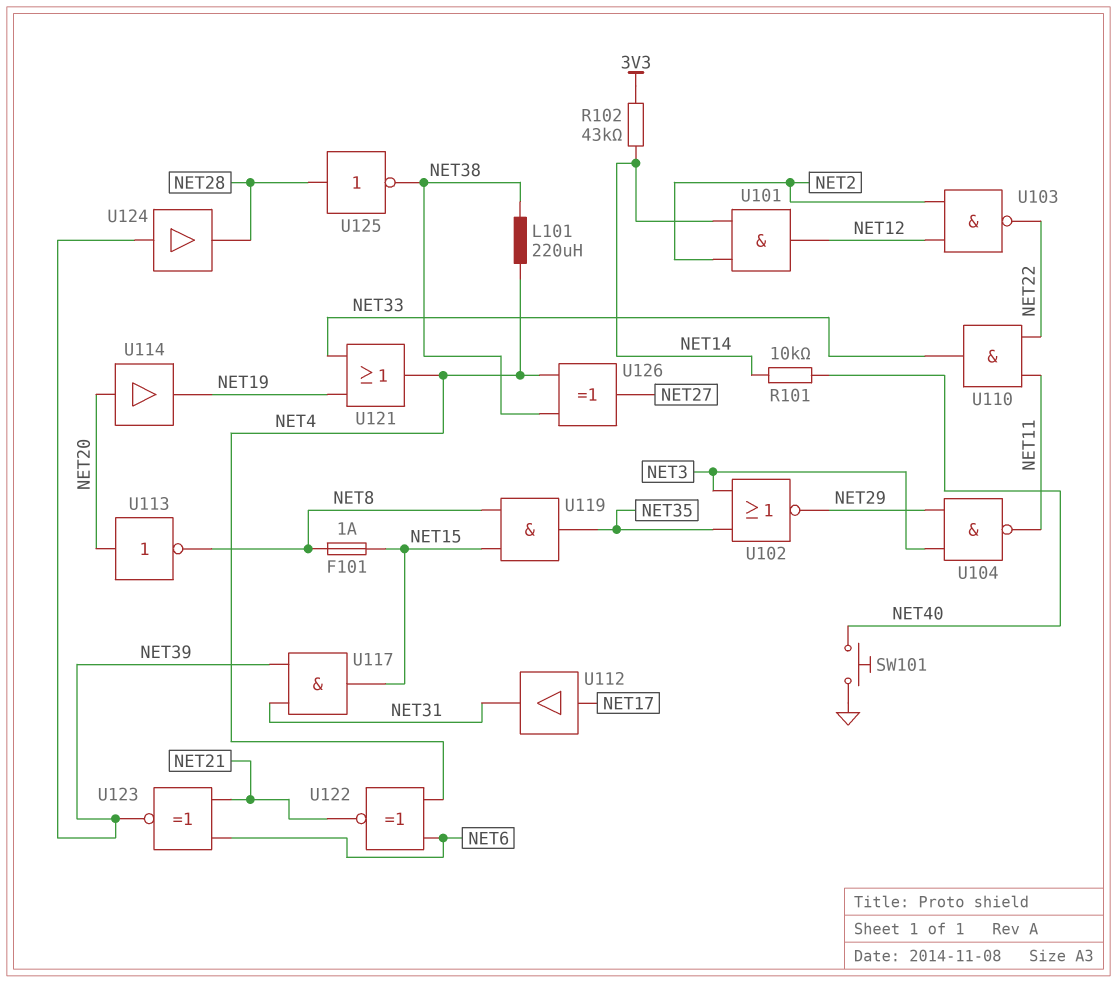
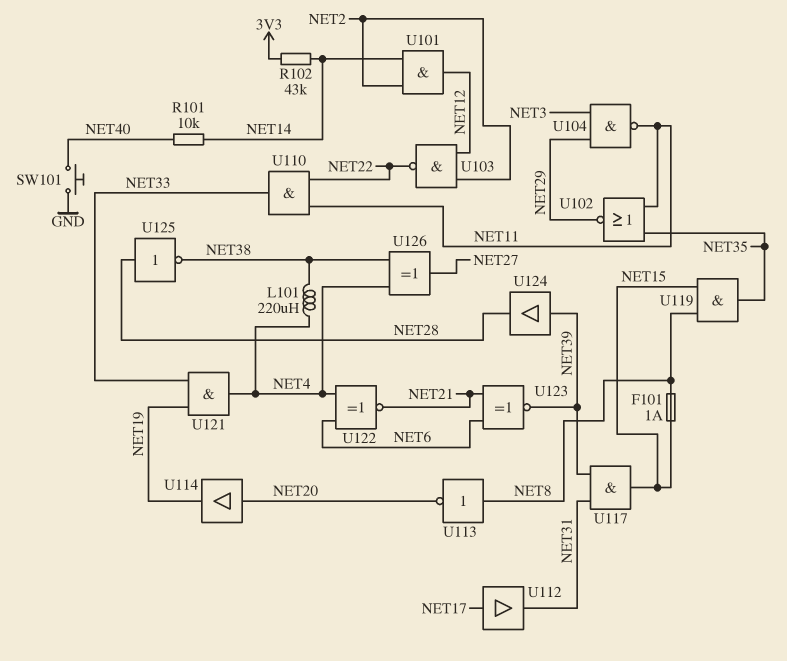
U102: NOR (in NET3, in NET35, out NET29) -> NOR (in NET11, in NET35, out NET29)
U113: NOT (in NET20, out NET8) -> NOT (in NET8, out NET20)
U121: OR (in NET19, in NET33, out NET4) -> AND (in NET19, in NET33, out NET4)

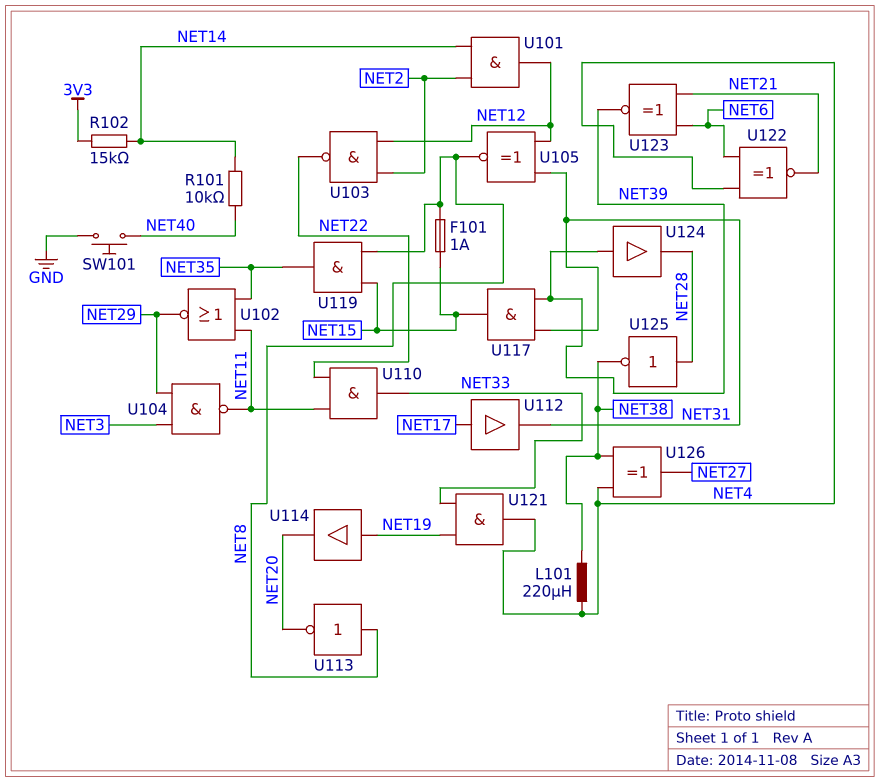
R102: 43k (3V3, NET14) -> 15k (3V3, NET14)
U105: none -> XNOR (in NET12, in NET31, out NET8)
U114: buffer (in NET20, out NET19) -> buffer (in NET19, out NET20)

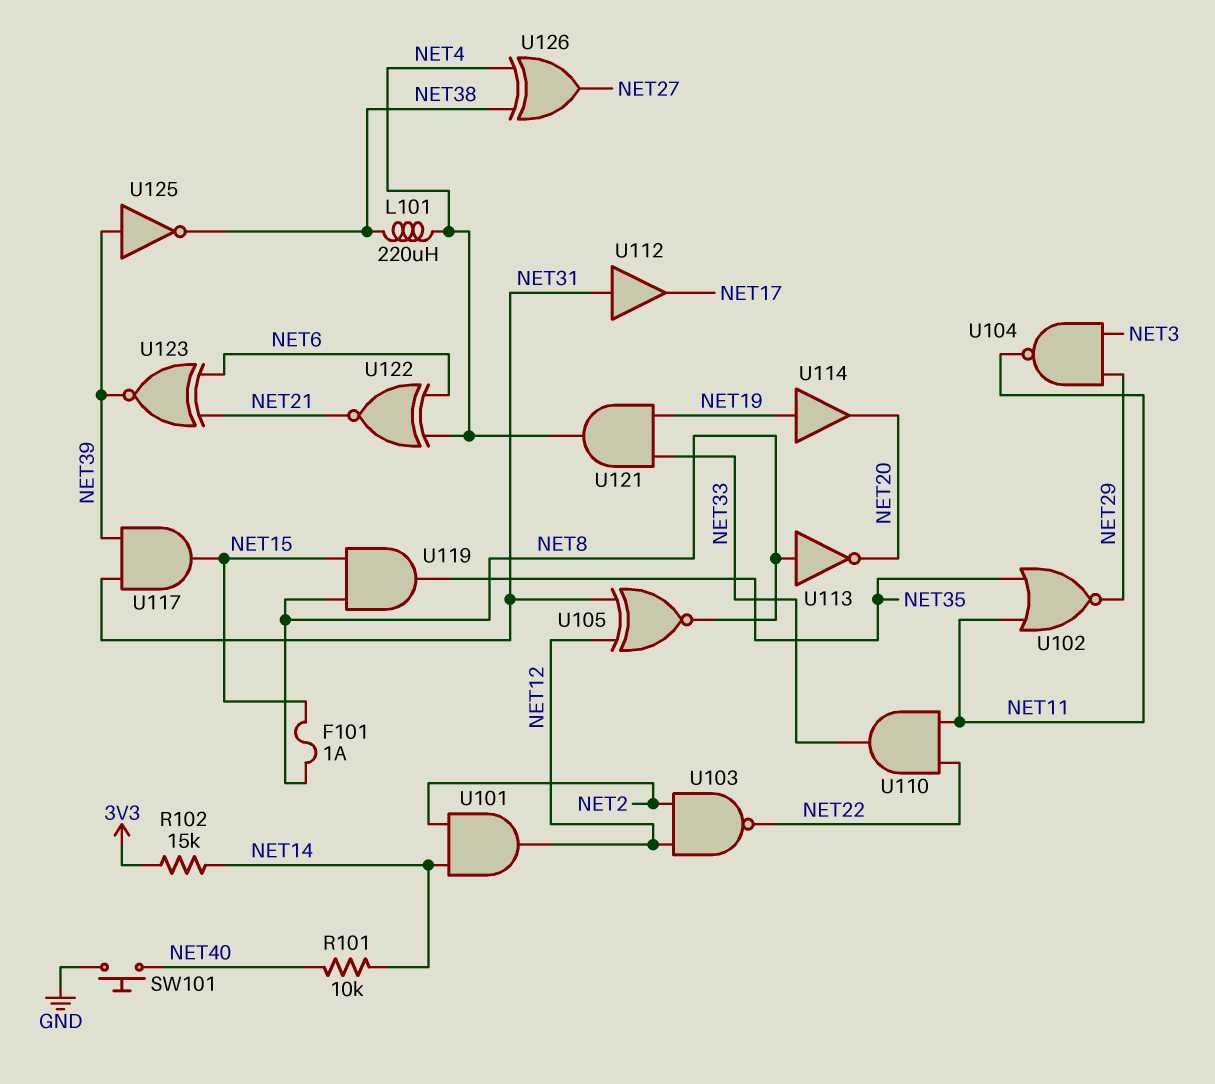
U112: buffer (in NET17, out NET31) -> buffer (in NET31, out NET17)
U124: buffer (in NET39, out NET28) -> none
U125: NOT (in NET28, out NET38) -> NOT (in NET39, out NET38)

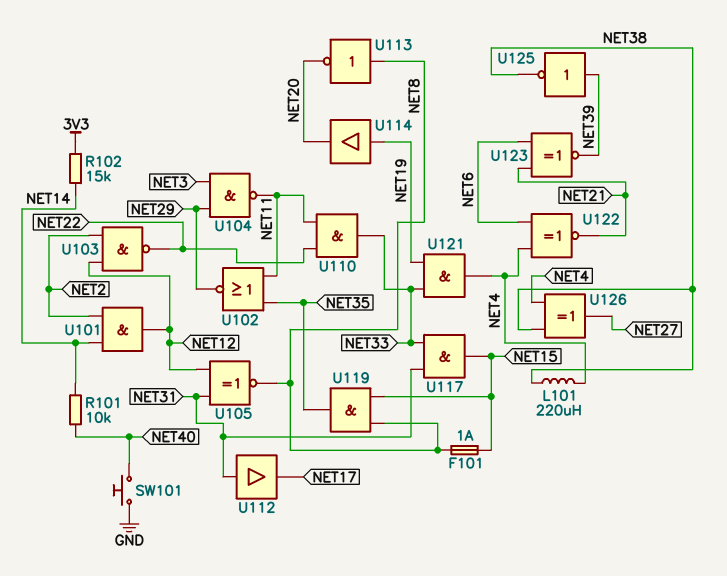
U117: AND (in NET31, in NET39, out NET15) -> AND (in NET31, in NET33, out NET15)

